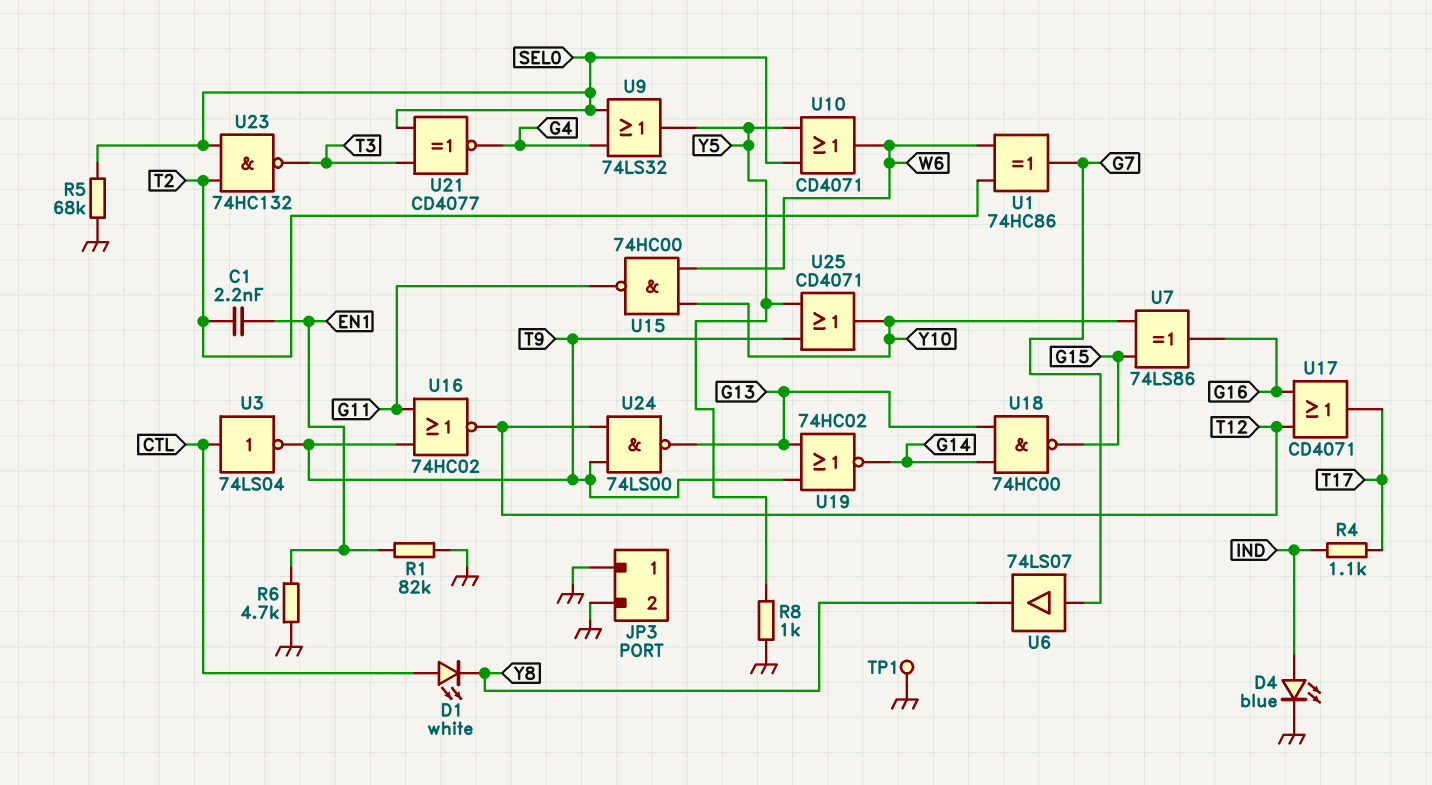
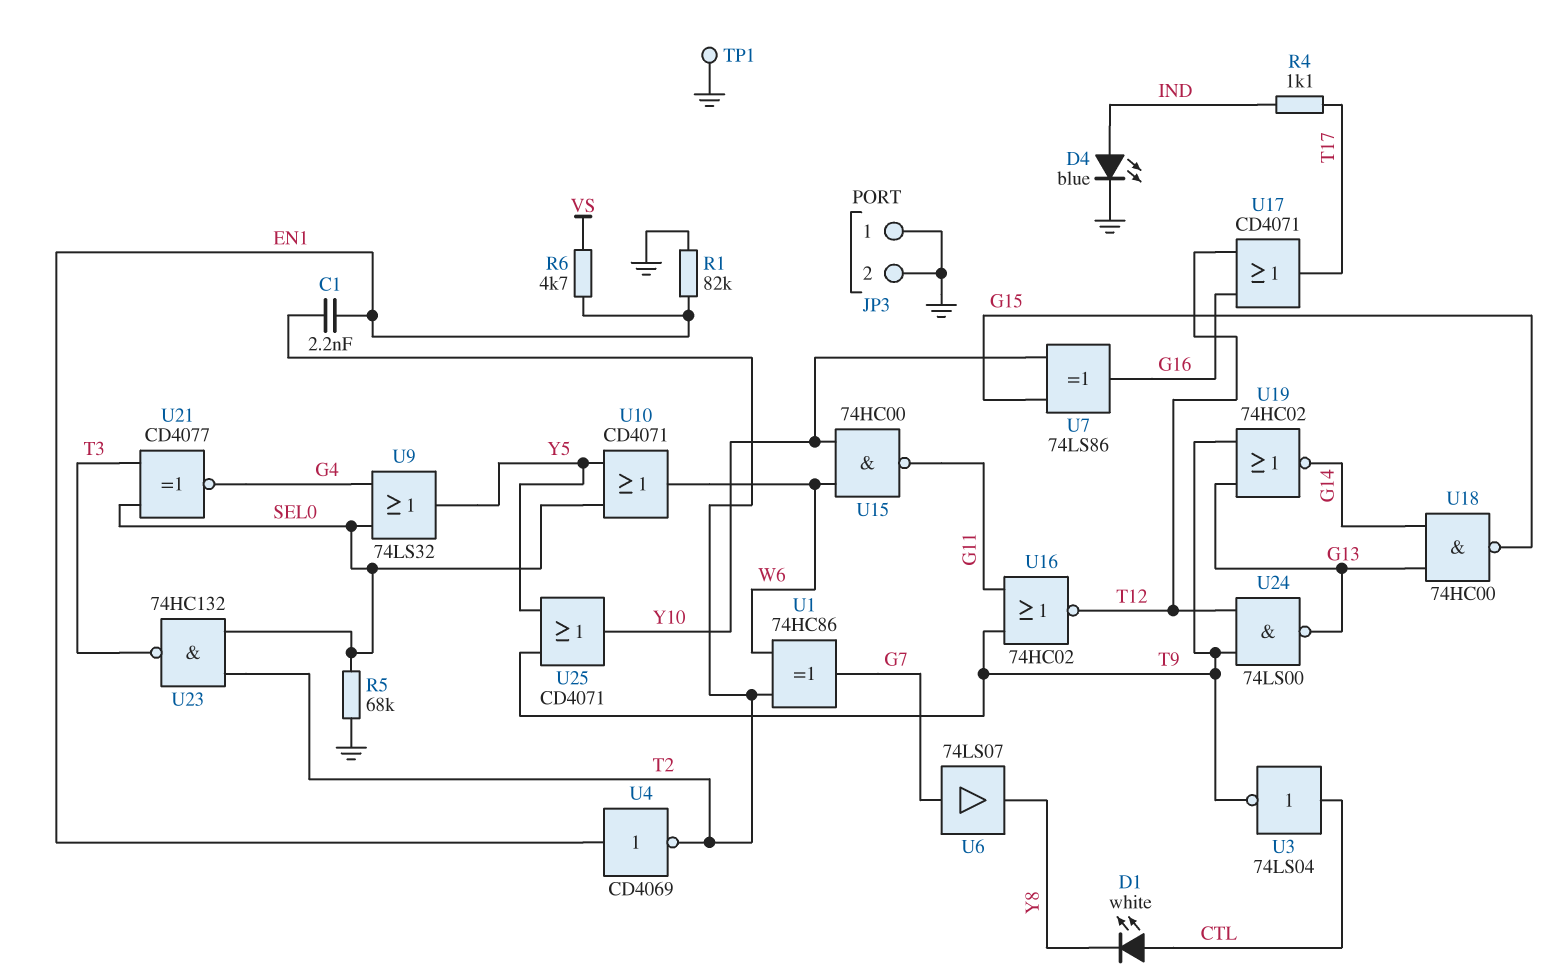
R6: 4.7k (EN1, GND) -> 4.7k (EN1, VS)
R8: 1k (GND, Y5) -> none
U4: none -> NOT CD4069 (in EN1, out T2)

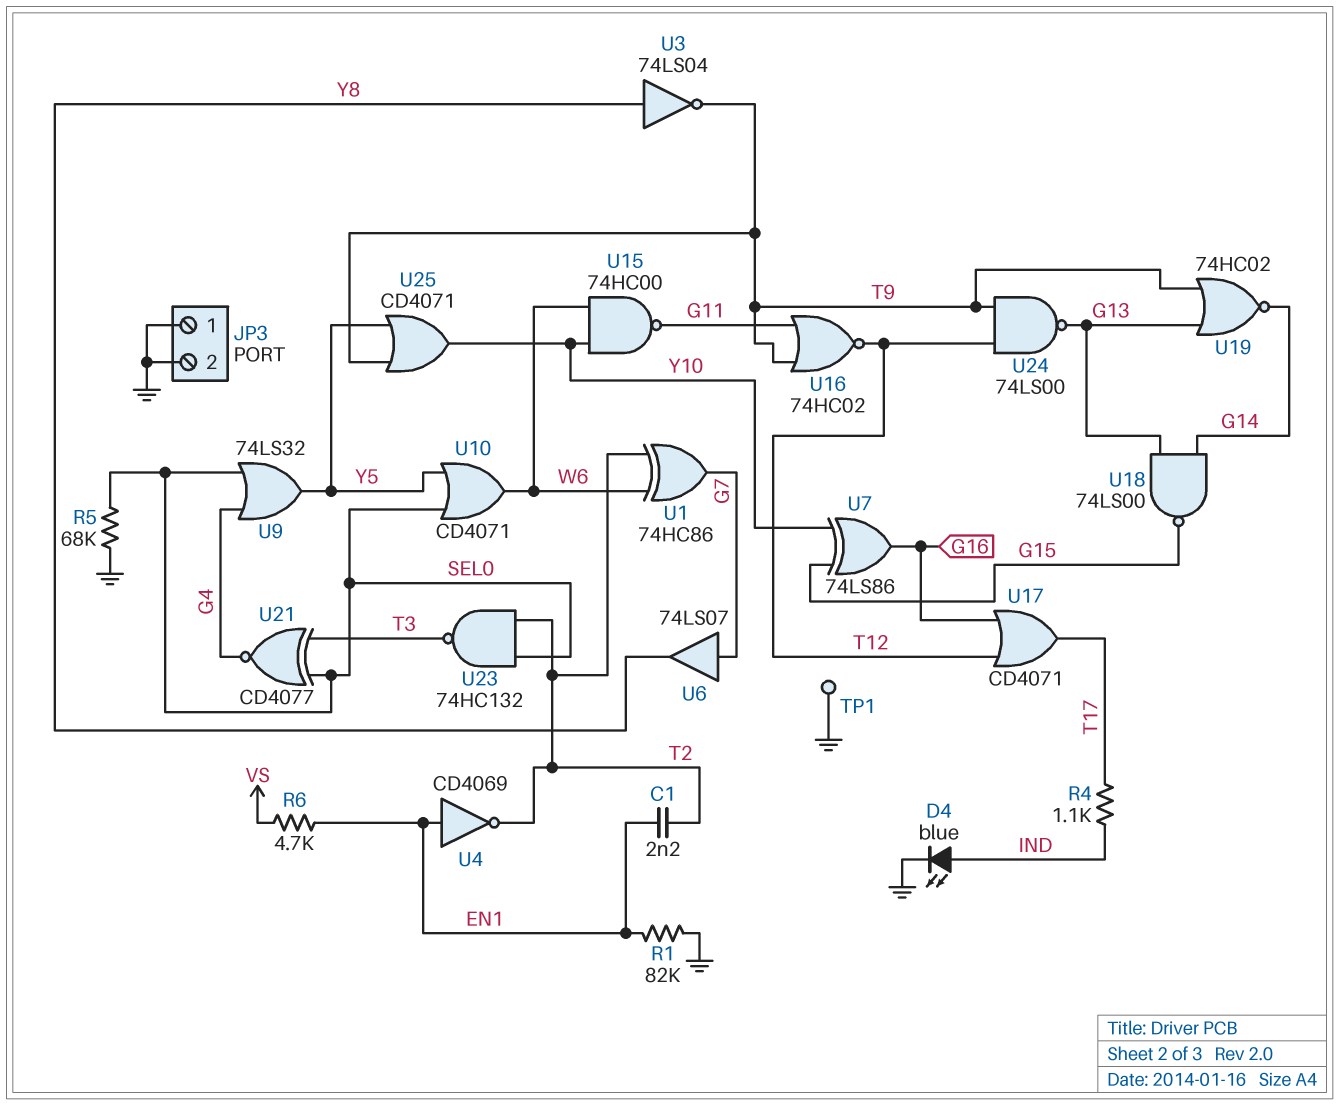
D1: LED white (A CTL, K Y8) -> none
U3: NOT 74LS04 (in CTL, out T9) -> NOT 74LS04 (in Y8, out T9)
U18: NAND 74HC00 (in G13, in G14, out G15) -> NAND 74LS00 (in G13, in G14, out G15)

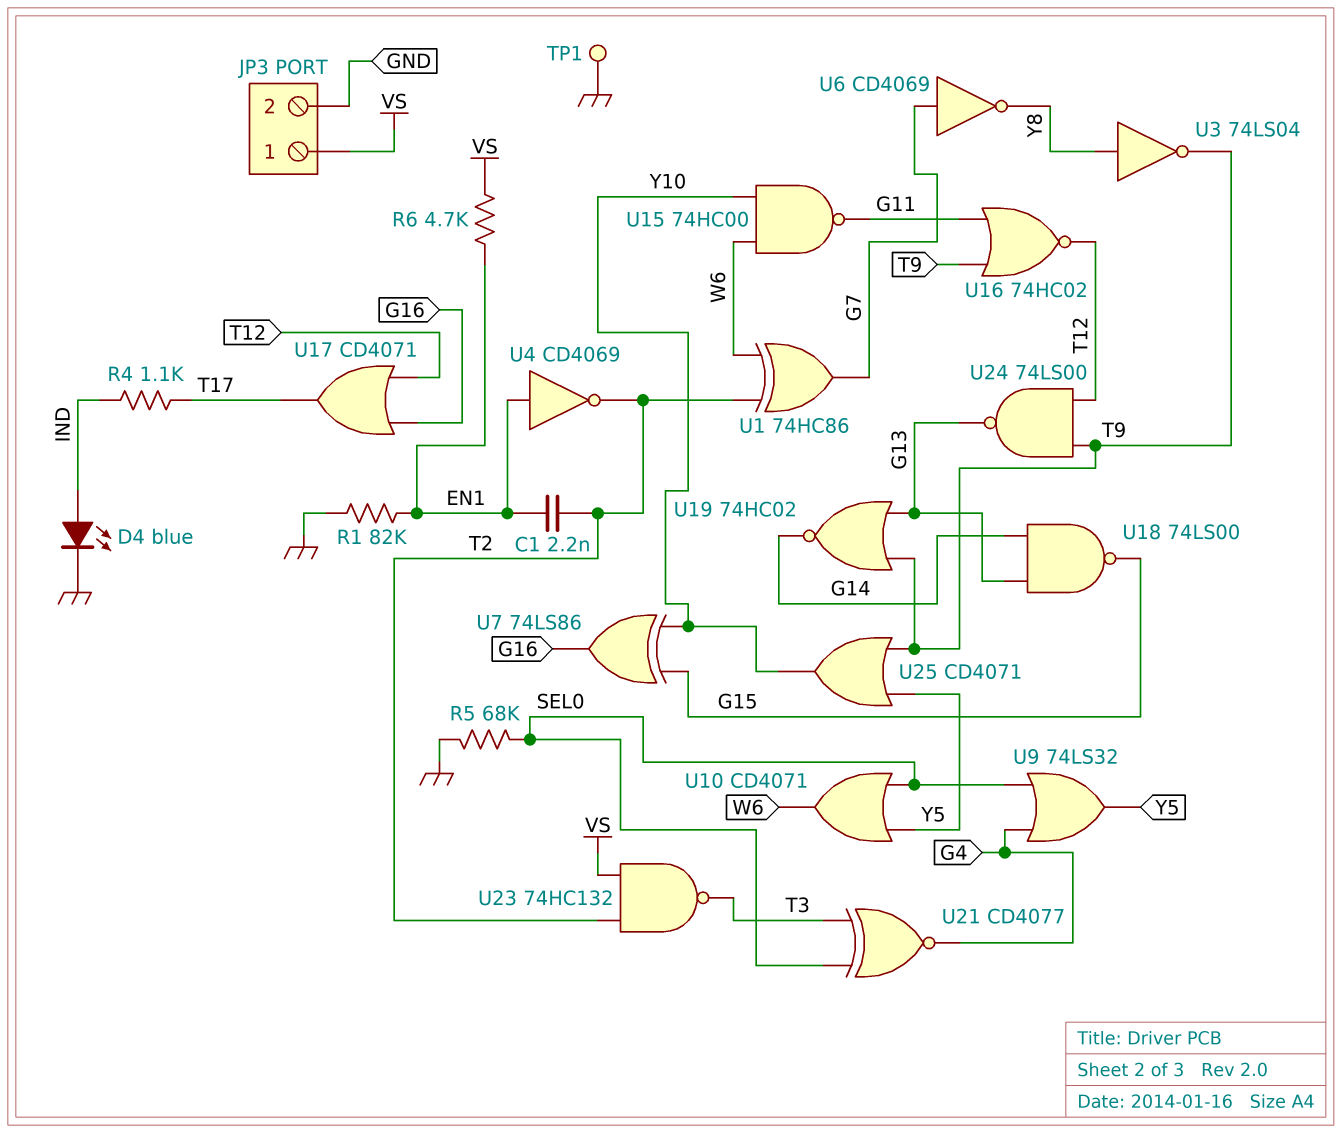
JP3 pin 1: GND -> VS
U6: buffer 74LS07 (in G7, out Y8) -> NOT CD4069 (in G7, out Y8)
U23: NAND 74HC132 (in SEL0, in T2, out T3) -> NAND 74HC132 (in T2, in VS, out T3)

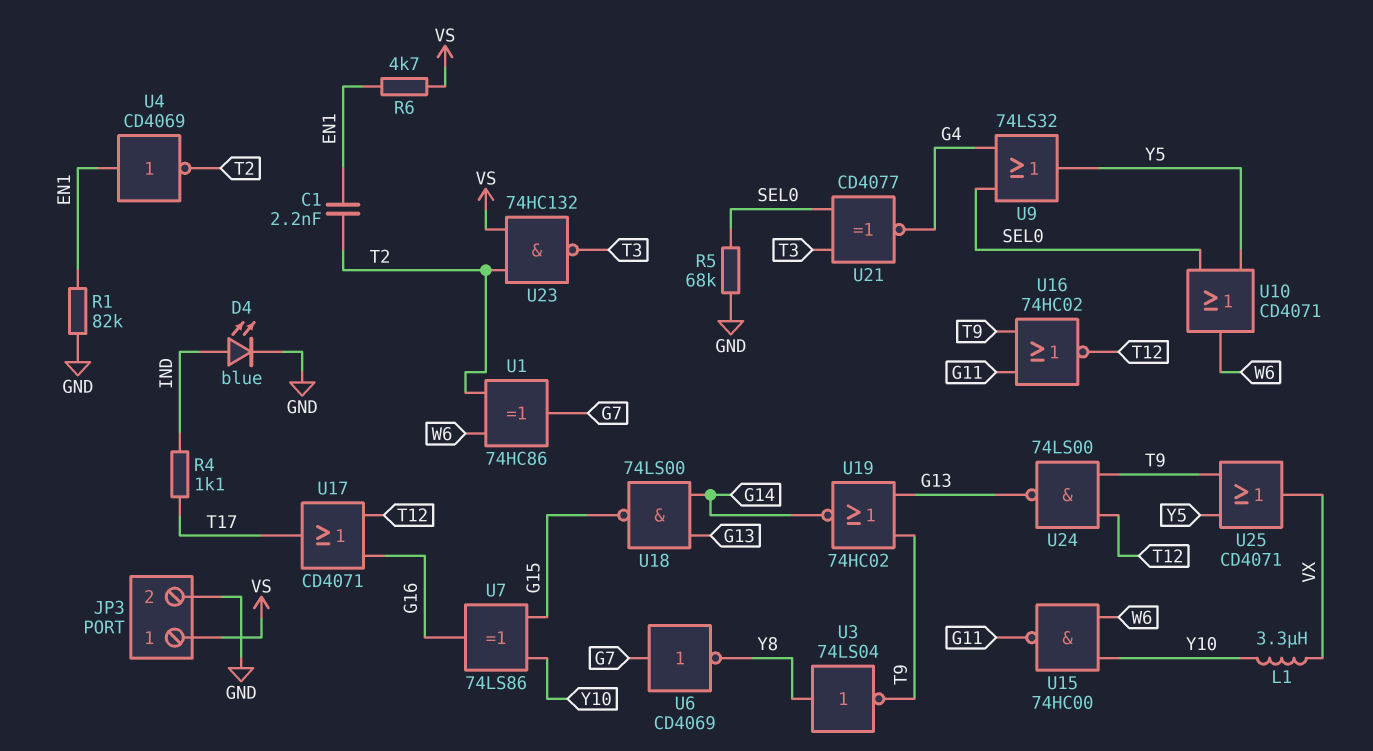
L1: none -> 3.3uH (VX, Y10)
TP1: test point (GND) -> none
U25: OR CD4071 (in T9, in Y5, out Y10) -> OR CD4071 (in T9, in Y5, out VX)

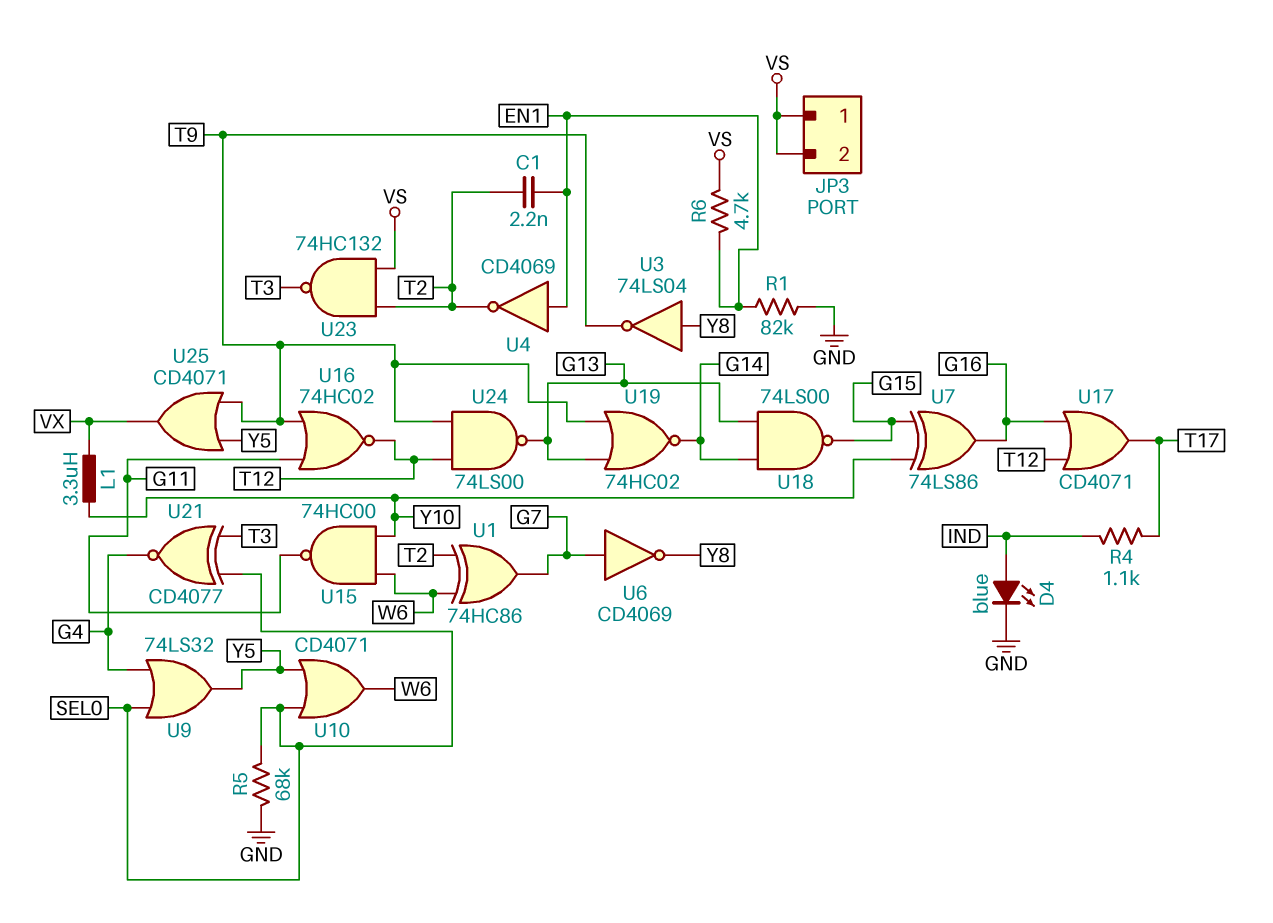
JP3 pin 2: GND -> VS

